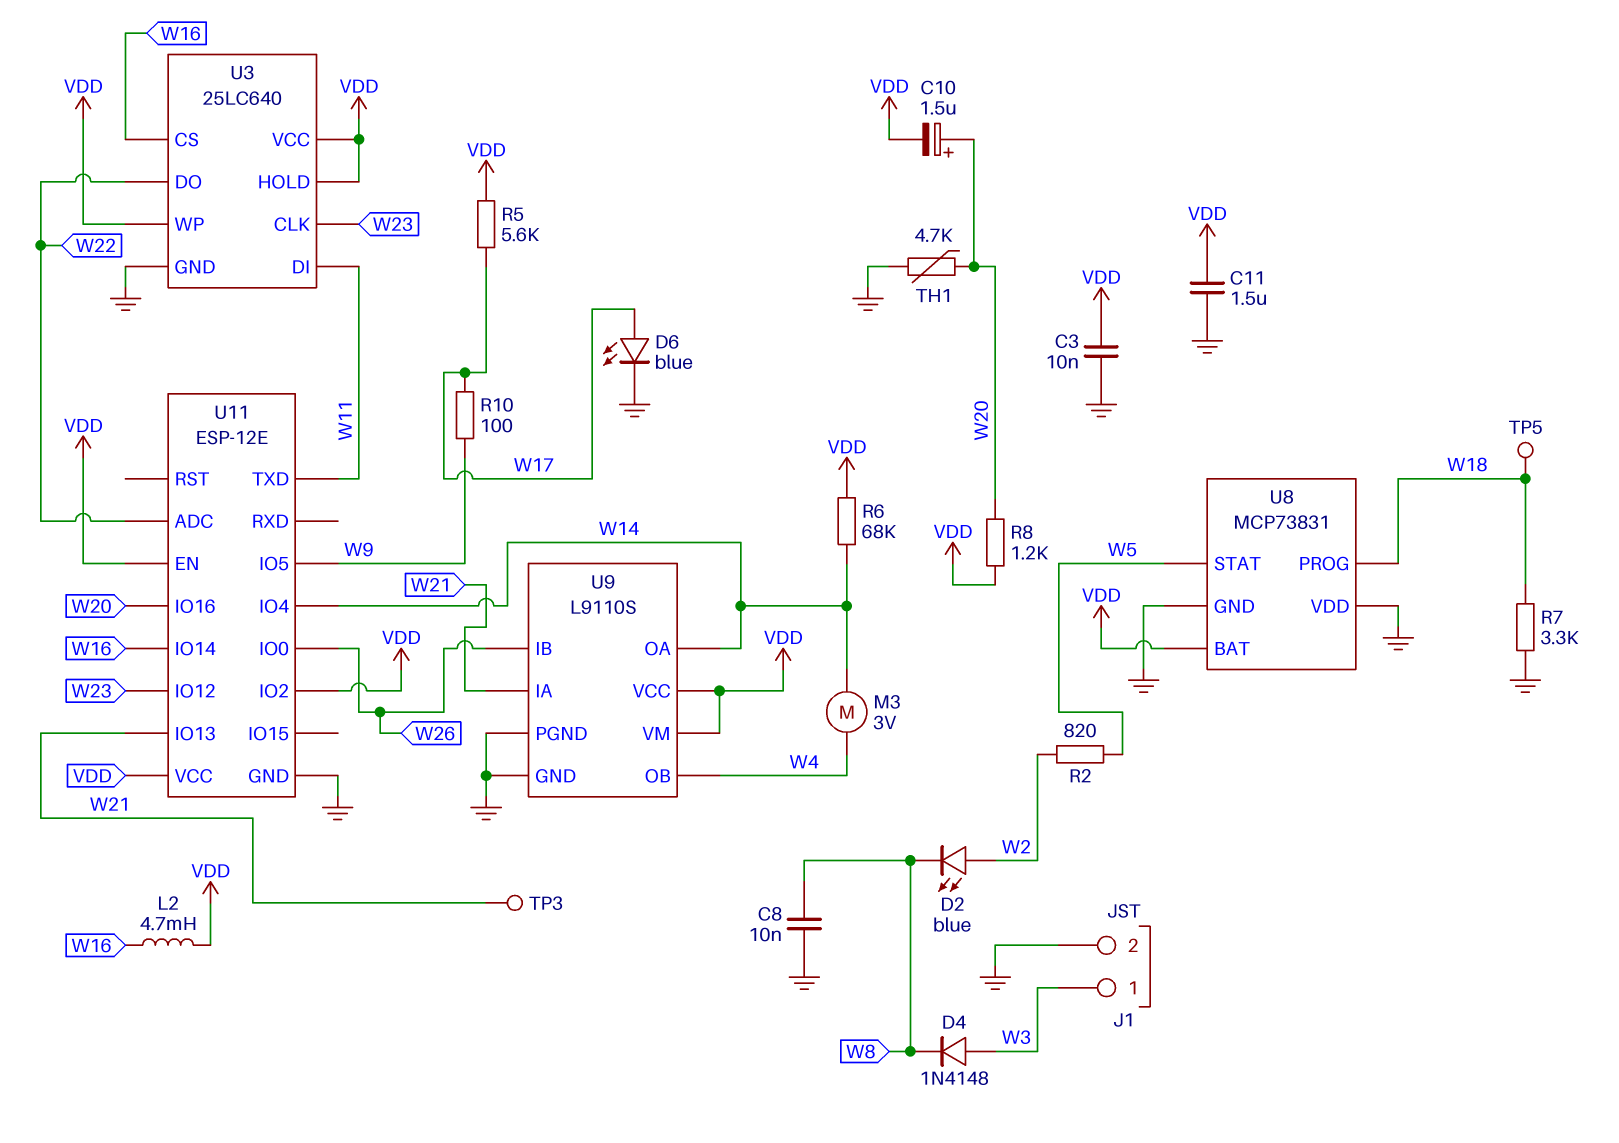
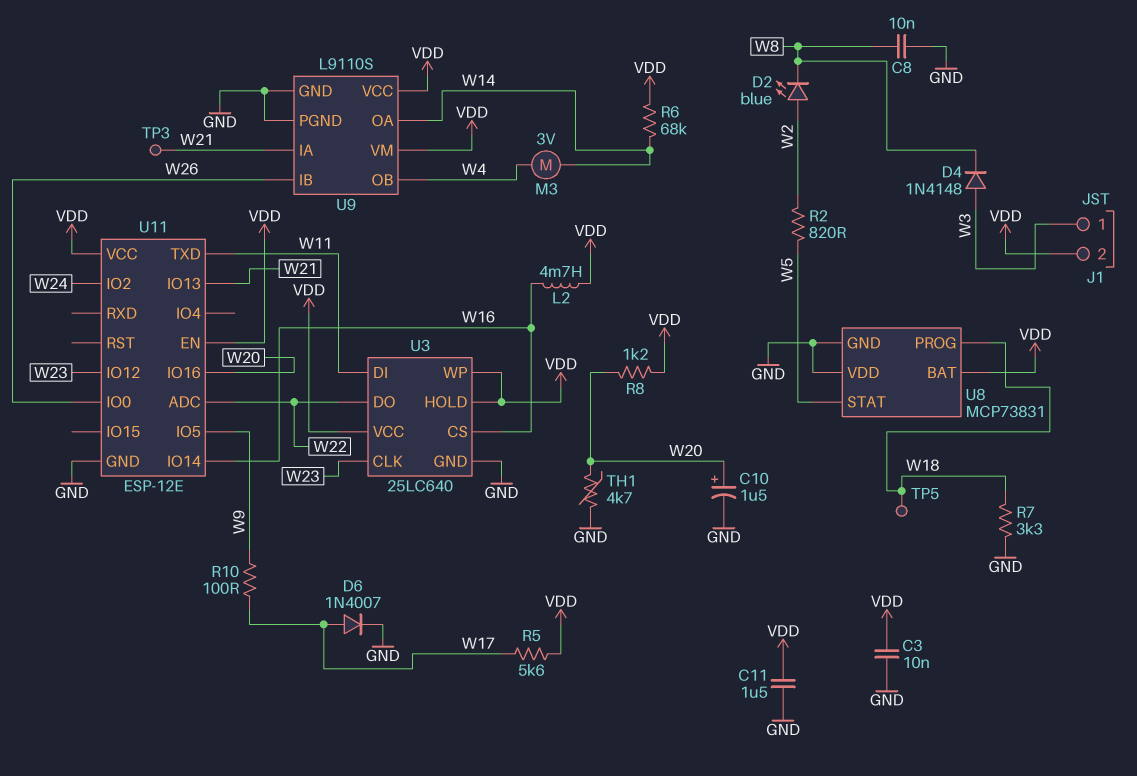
C10: 1.5uF (plus W20, minus VDD) -> 1.5uF (plus W20, minus GND)
D6: LED blue (A W17, K GND) -> diode 1N4007 (A W17, K GND)
J1 pin 2: GND -> VDD
U11 pin IO2: VDD -> W24
U11 pin IO4: W14 -> none

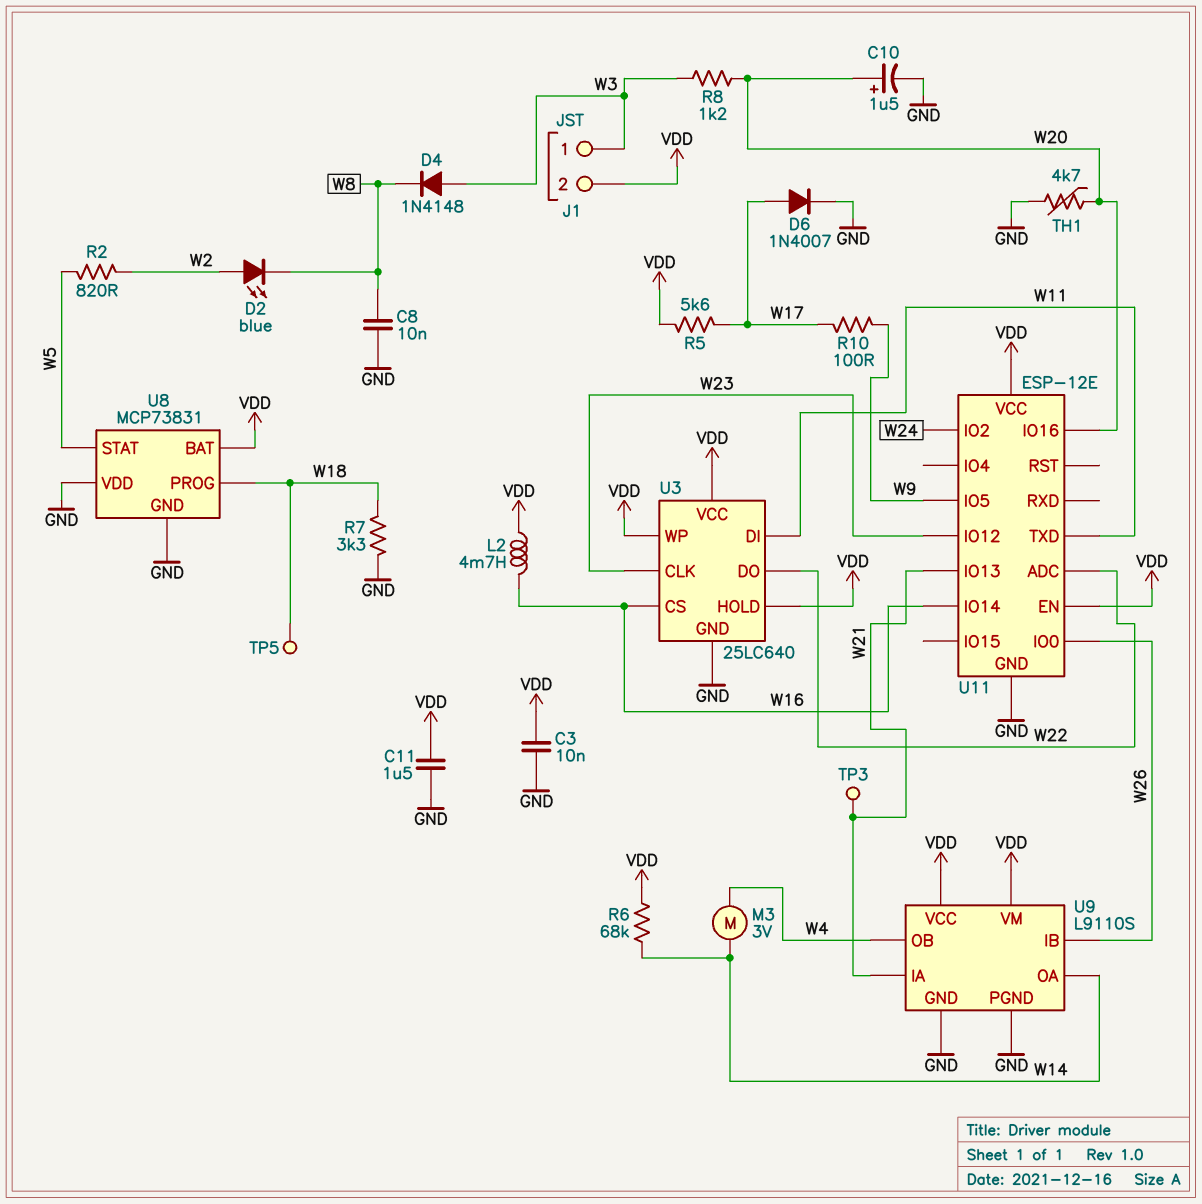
R8: 1.2k (VDD, W20) -> 1.2k (W3, W20)

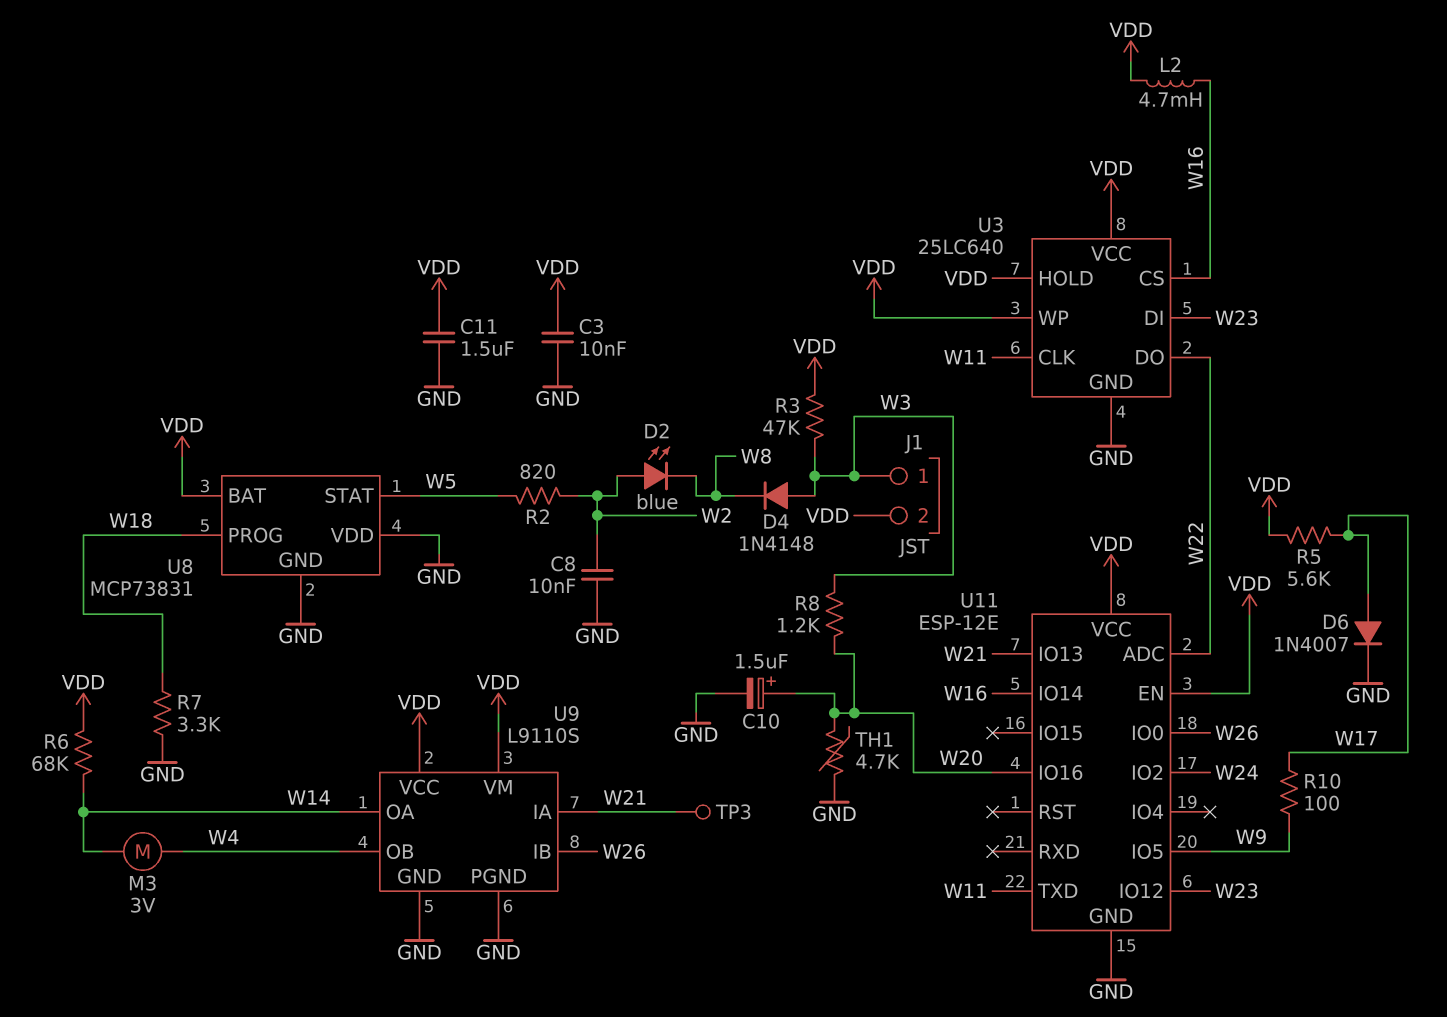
C8: 10nF (GND, W8) -> 10nF (GND, W2)
R3: none -> 47k (VDD, W3)
TP5: test point (W18) -> none
U3 pin CLK: W23 -> W11
U3 pin DI: W11 -> W23

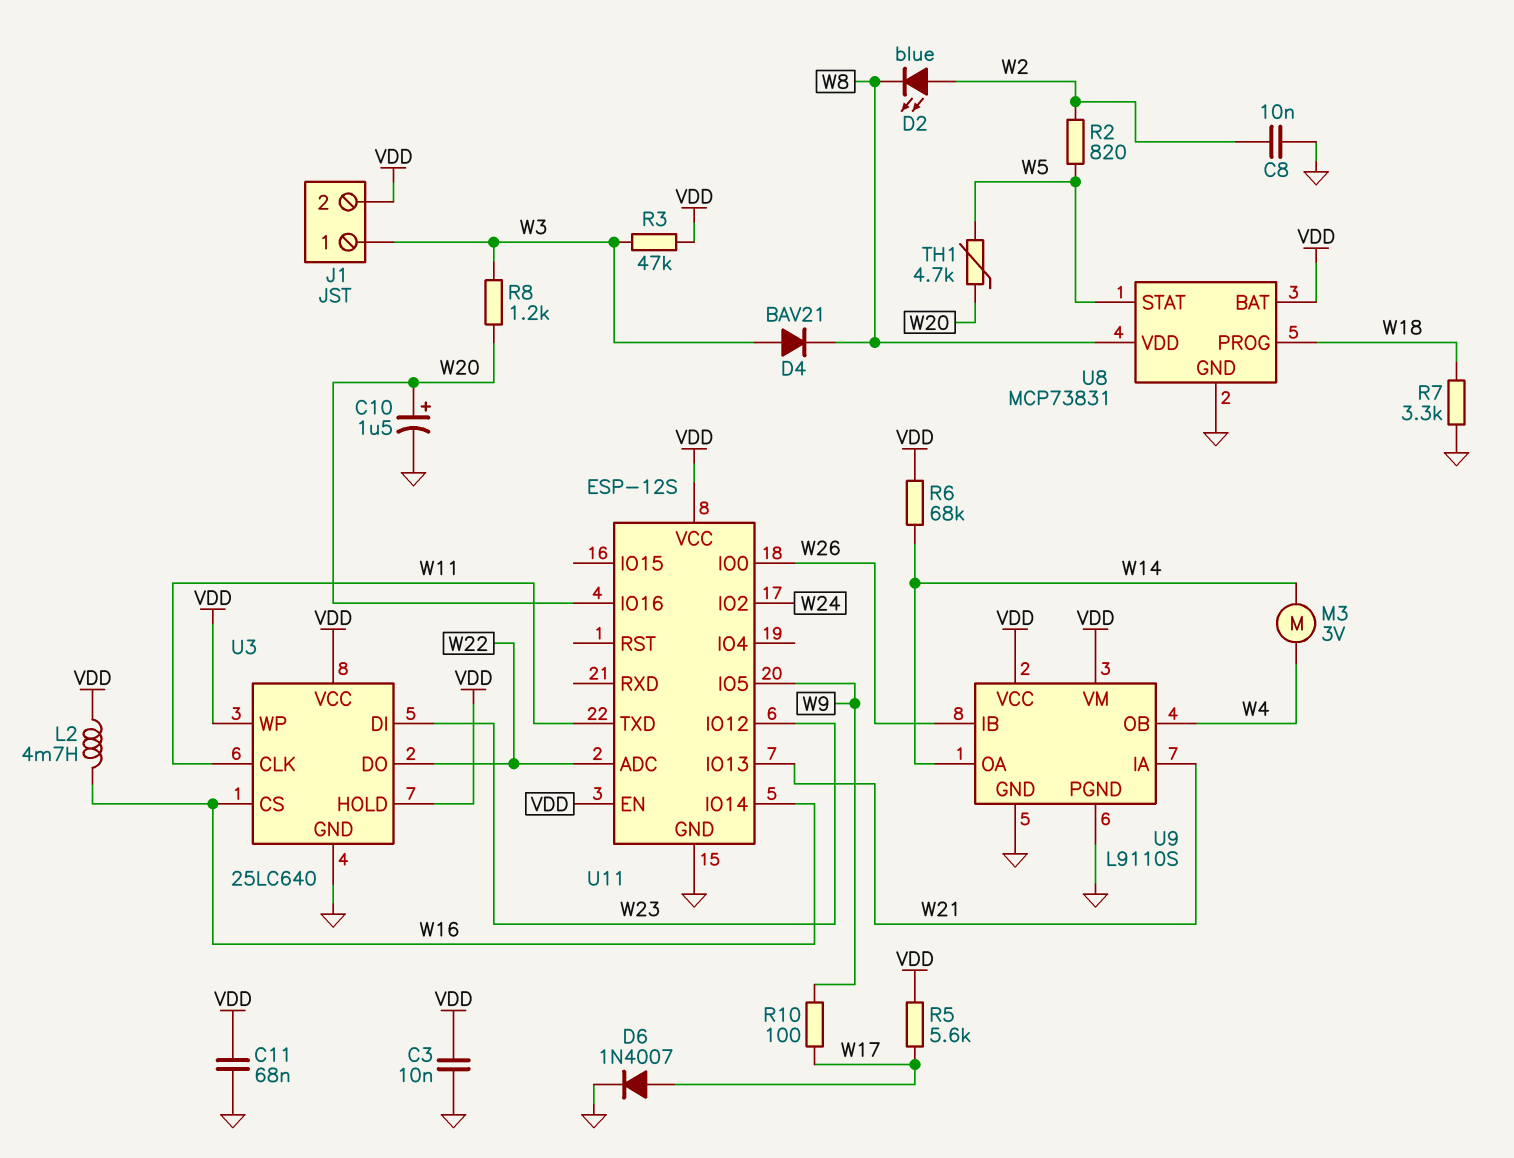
C11: 1.5uF (GND, VDD) -> 68nF (GND, VDD)
D4: diode 1N4148 (A W3, K W8) -> diode BAV21 (A W3, K W8)
TH1: 4.7k (GND, W20) -> 4.7k (W5, W20)
TP3: test point (W21) -> none
U8 pin VDD: GND -> W8
U11: ESP-12E -> ESP-12S

